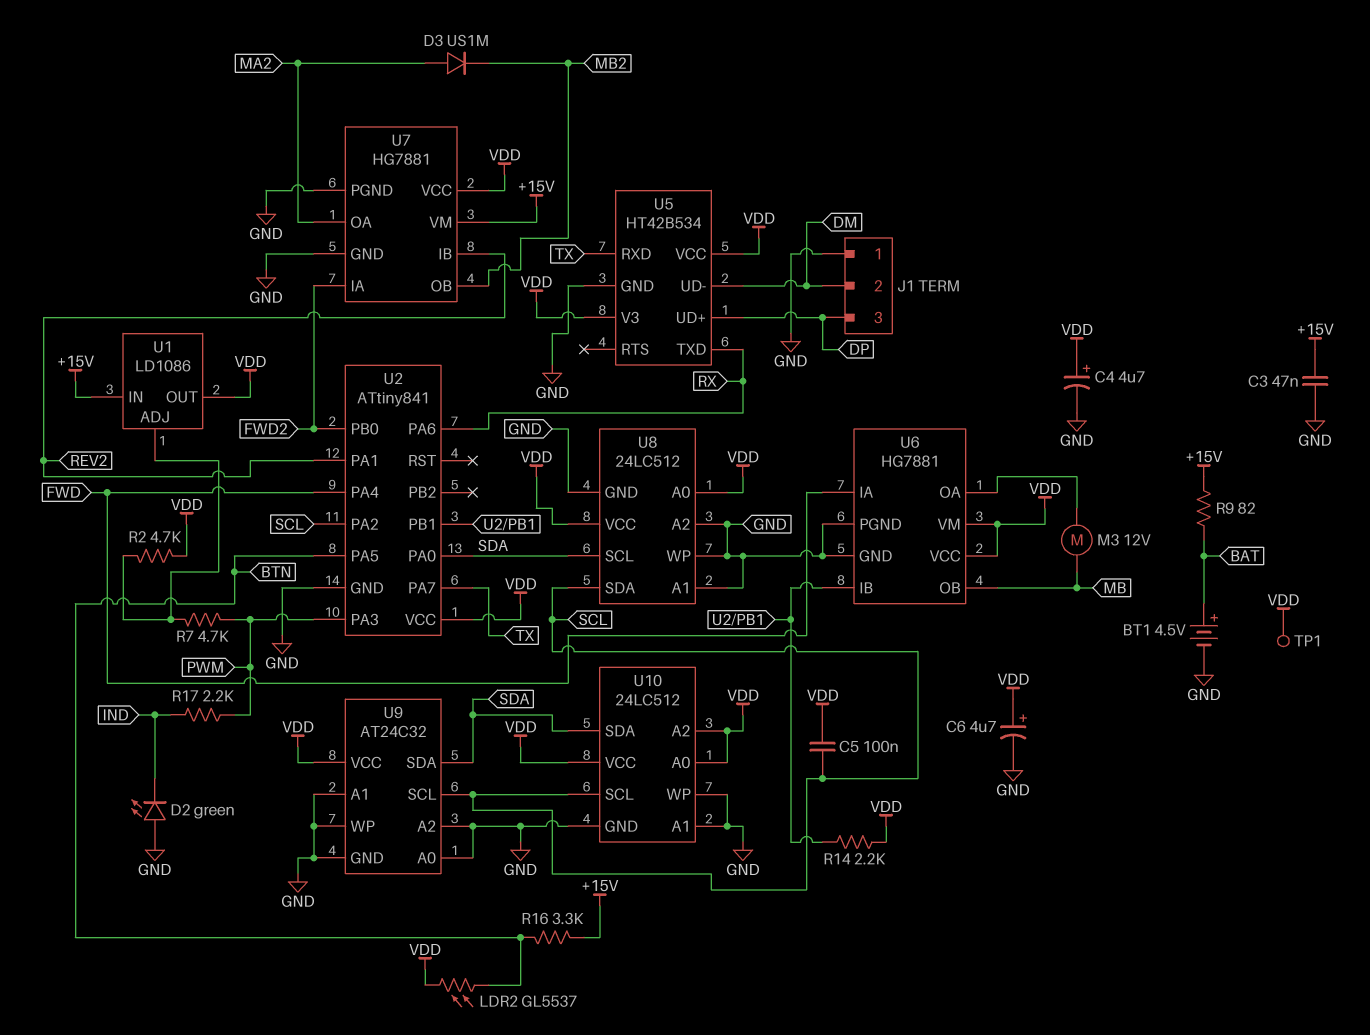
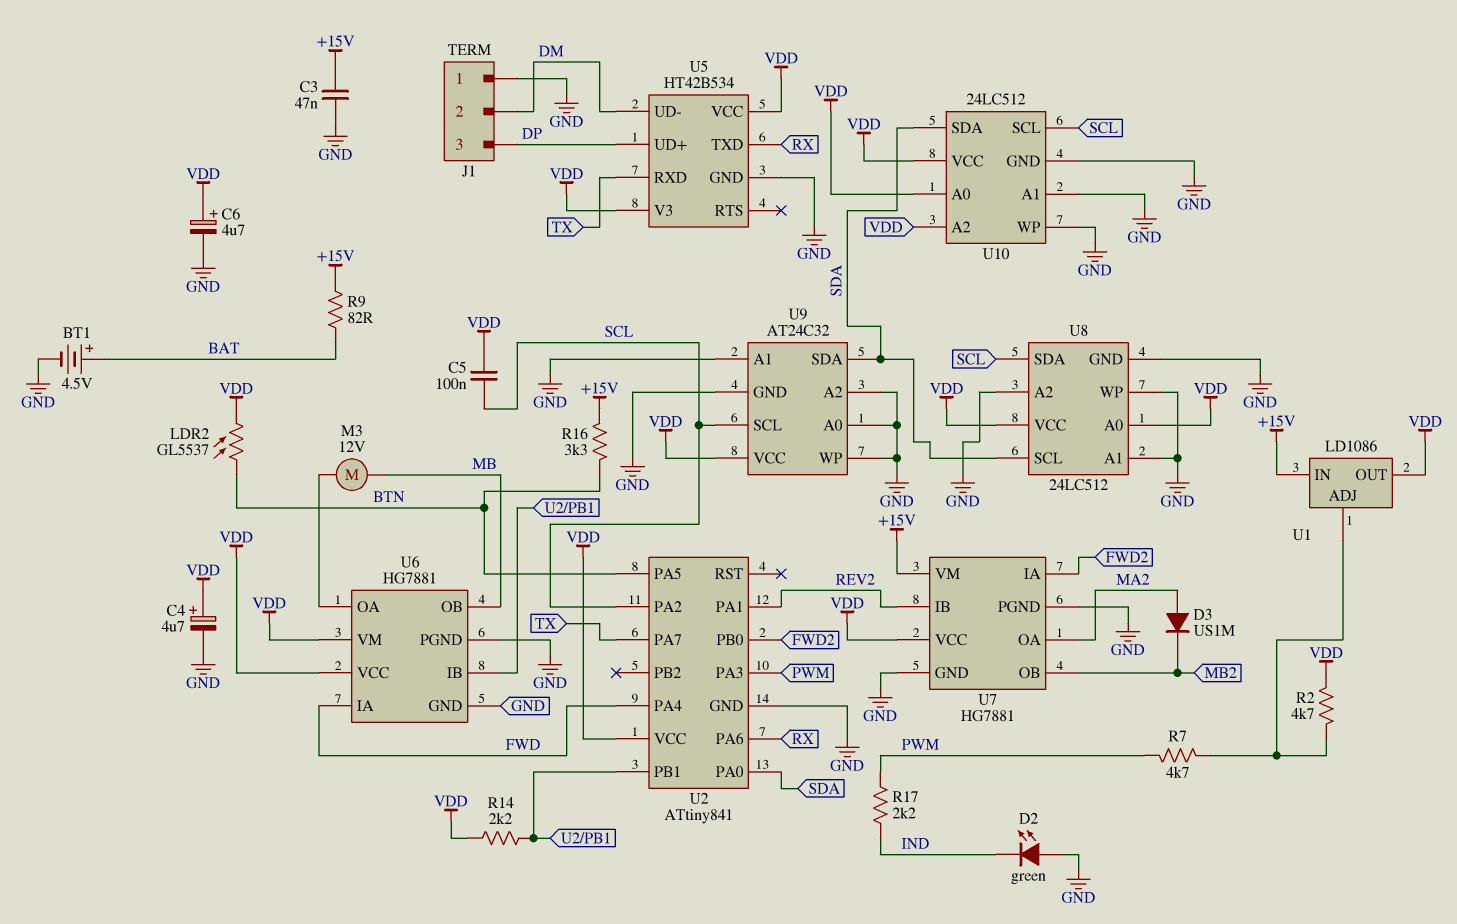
TP1: test point (VDD) -> none

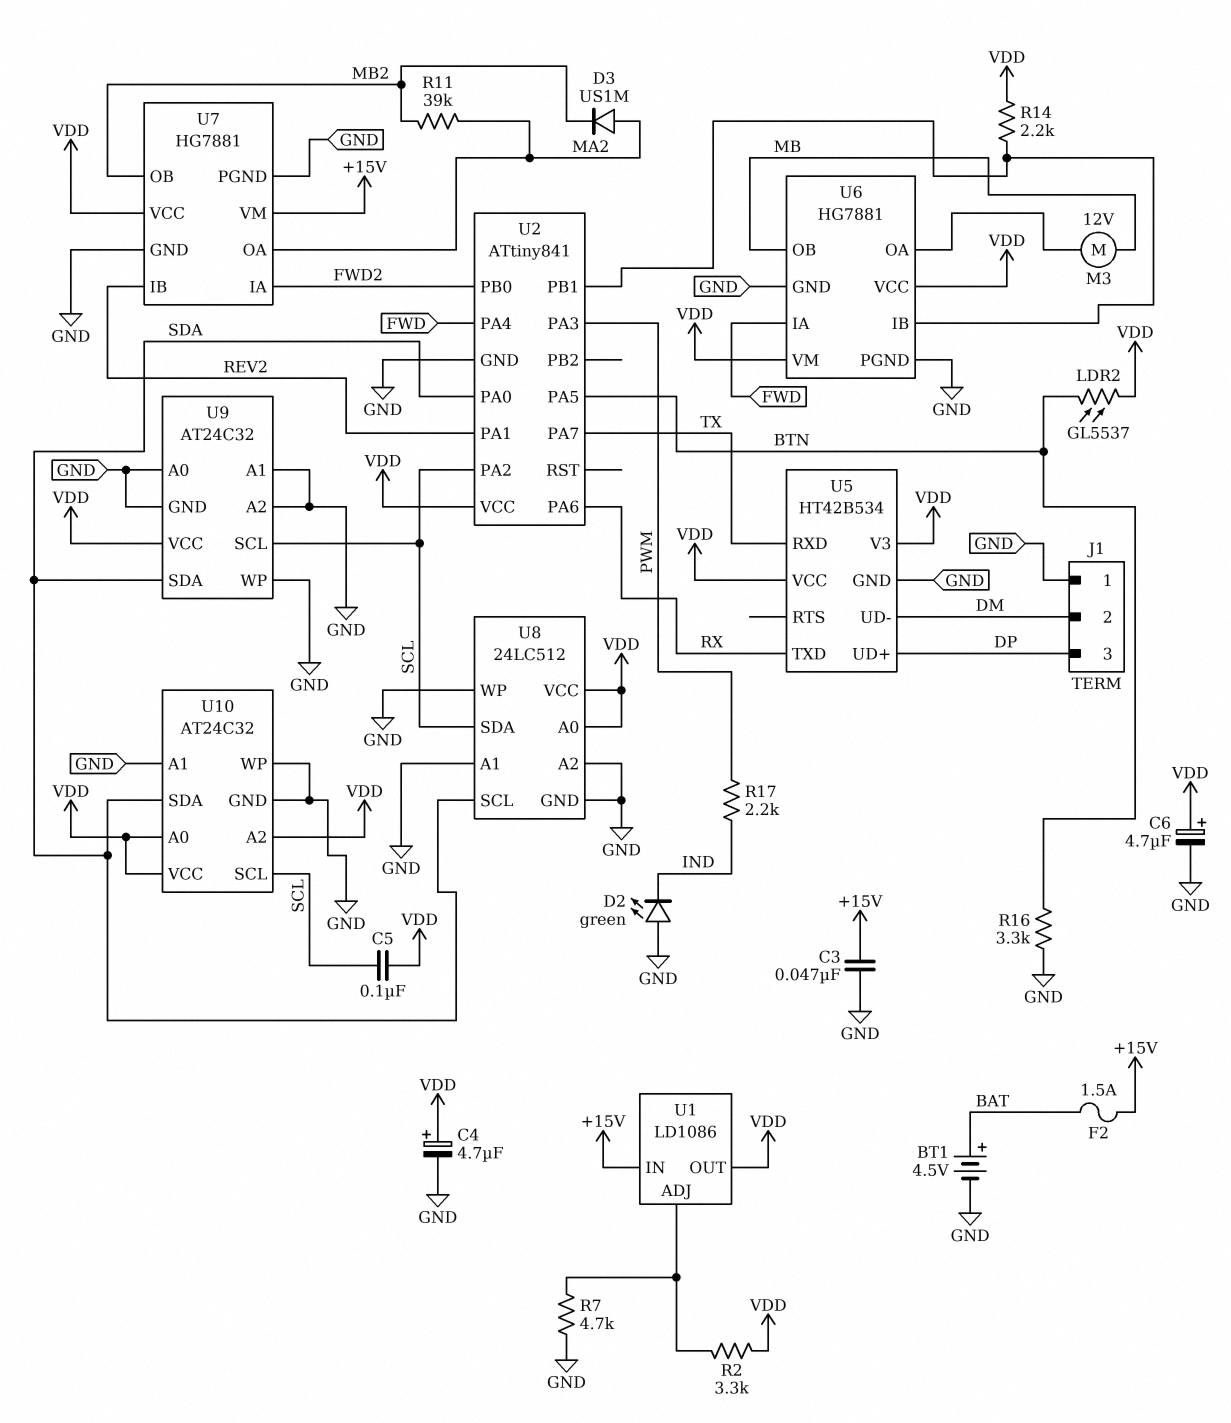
F2: none -> 1.5A (+15V, BAT)
R2: 4.7k (U1/ADJ, VDD) -> 3.3k (U1/ADJ, VDD)
R7: 4.7k (PWM, U1/ADJ) -> 4.7k (GND, U1/ADJ)
R9: 82 (+15V, BAT) -> none
R11: none -> 39k (MA2, MB2)
R16: 3.3k (+15V, BTN) -> 3.3k (BTN, GND)
U10: 24LC512 -> AT24C32

